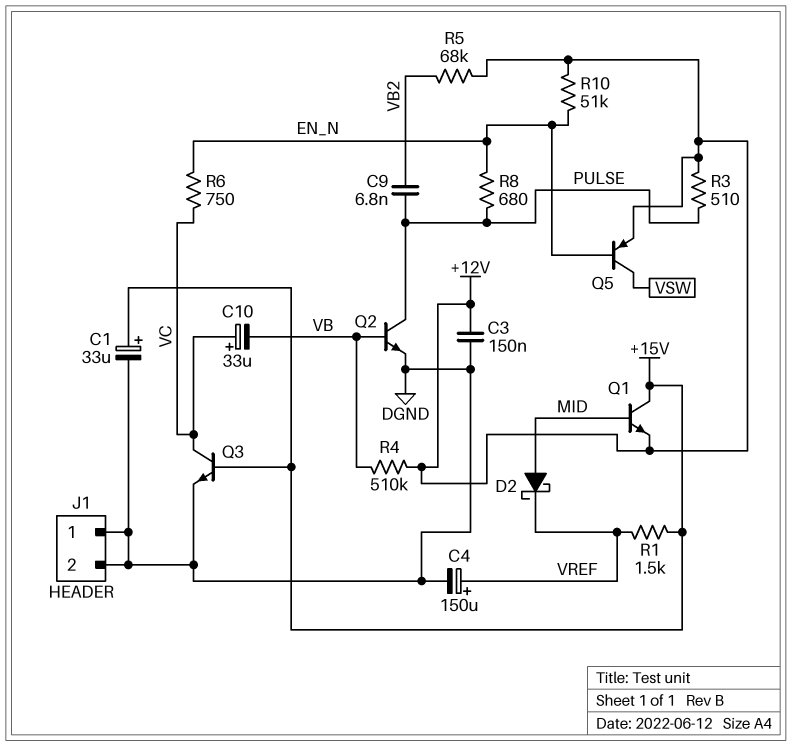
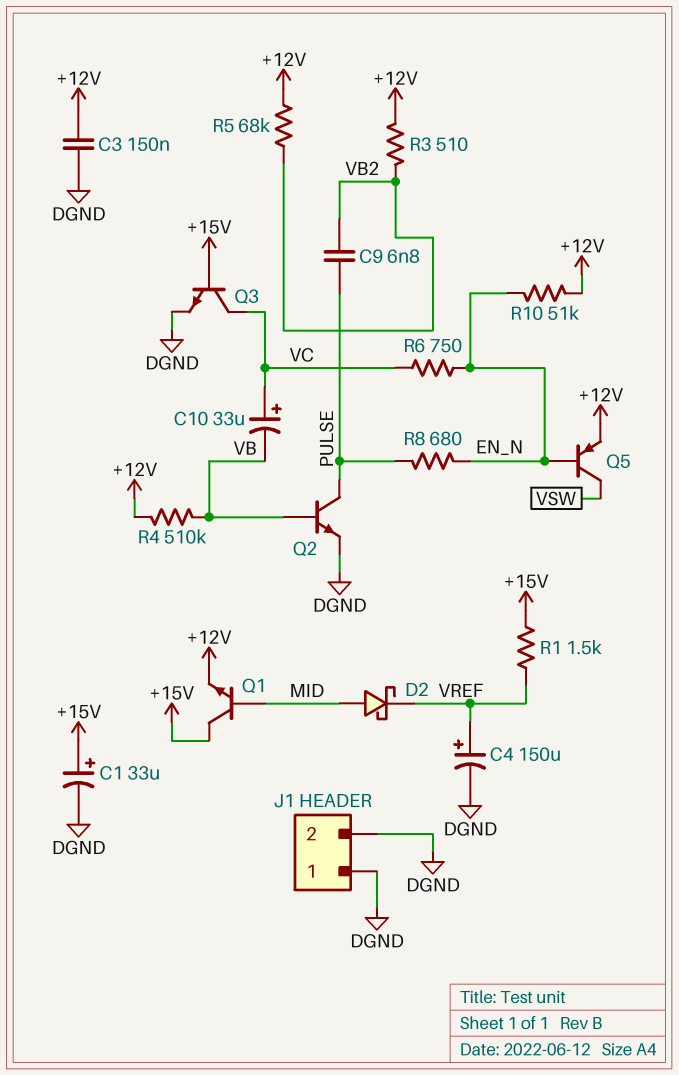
R3: 510 (+12V, PULSE) -> 510 (+12V, VB2)

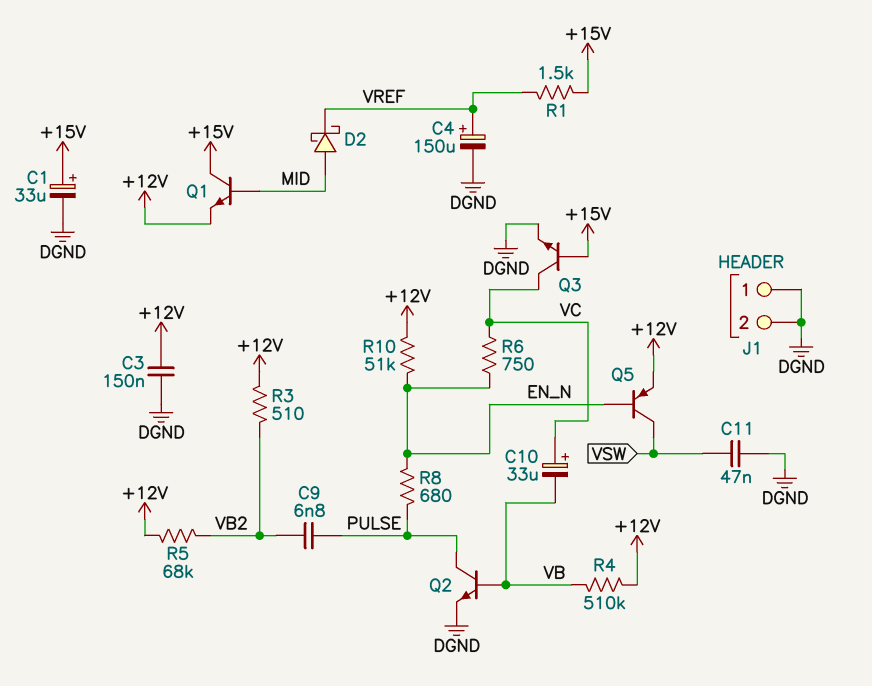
C11: none -> 47nF (DGND, VSW)

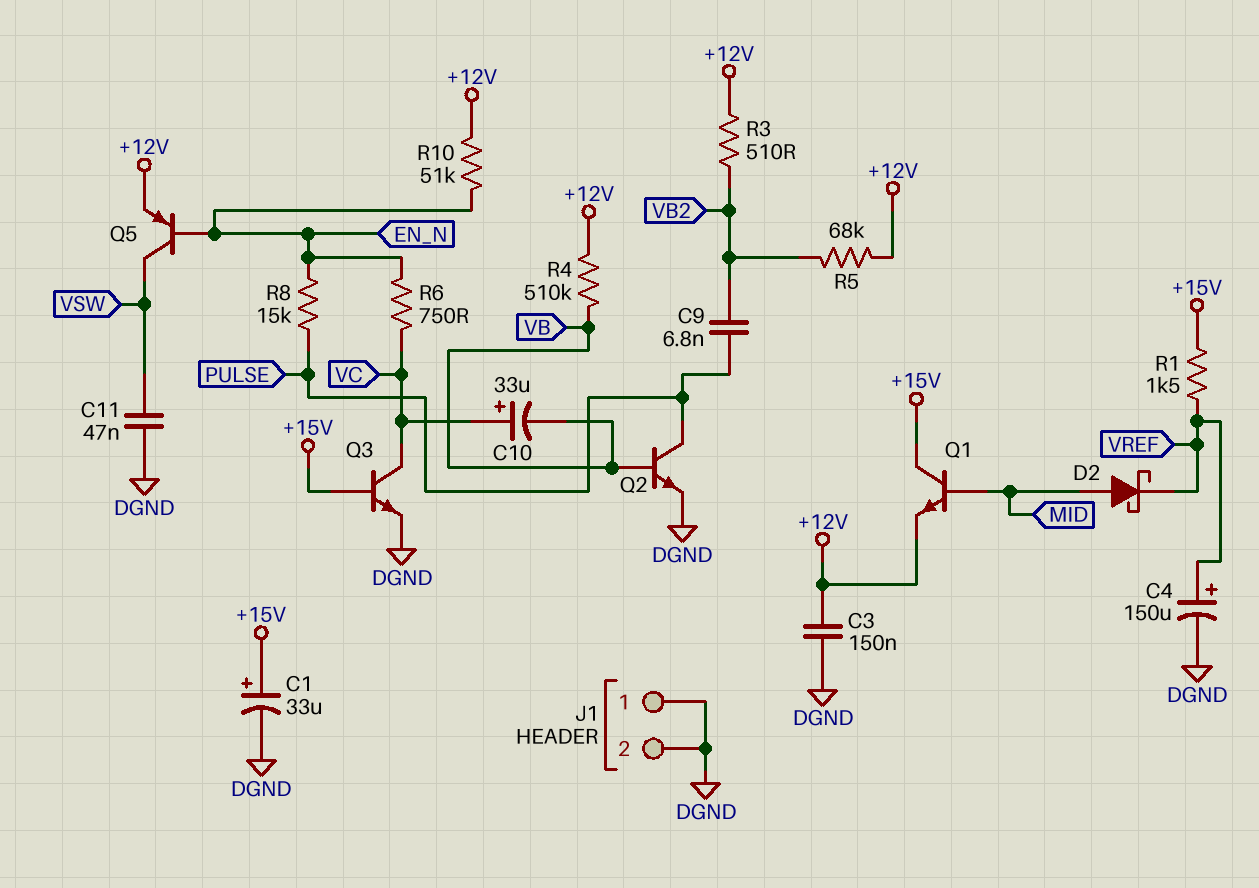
R8: 680 (EN_N, PULSE) -> 15k (EN_N, PULSE)

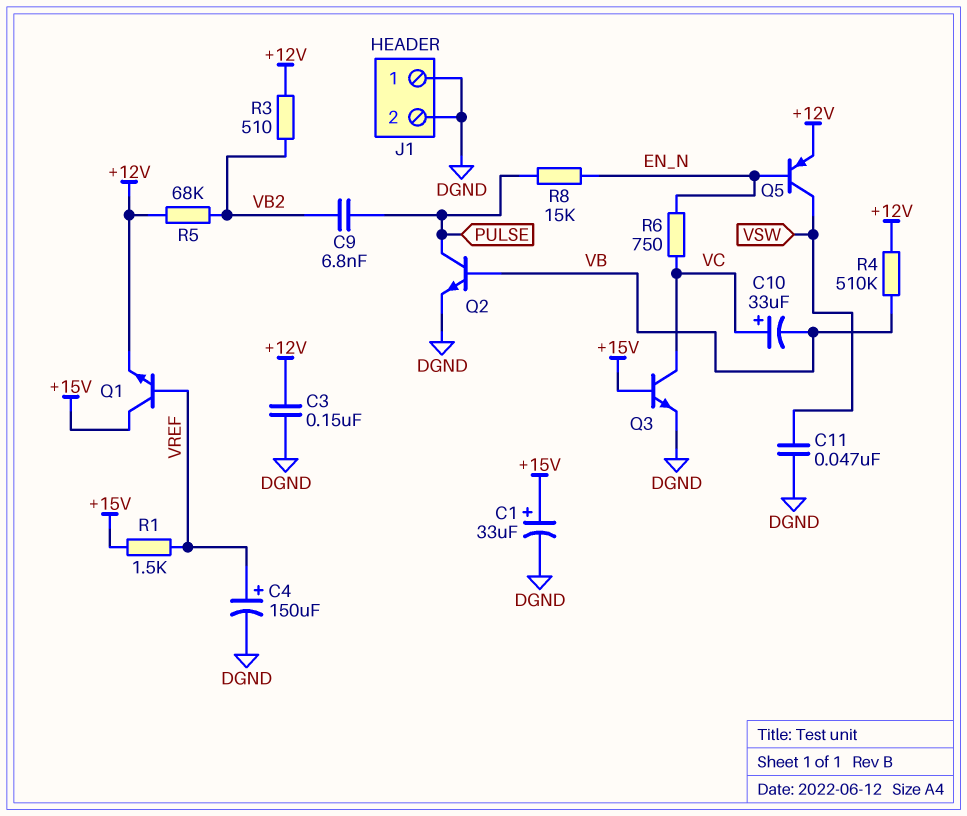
D2: schottky (A MID, K VREF) -> none
Q1: NPN (B MID, C +15V, E +12V) -> NPN (B VREF, C +15V, E +12V)
R10: 51k (+12V, EN_N) -> none

